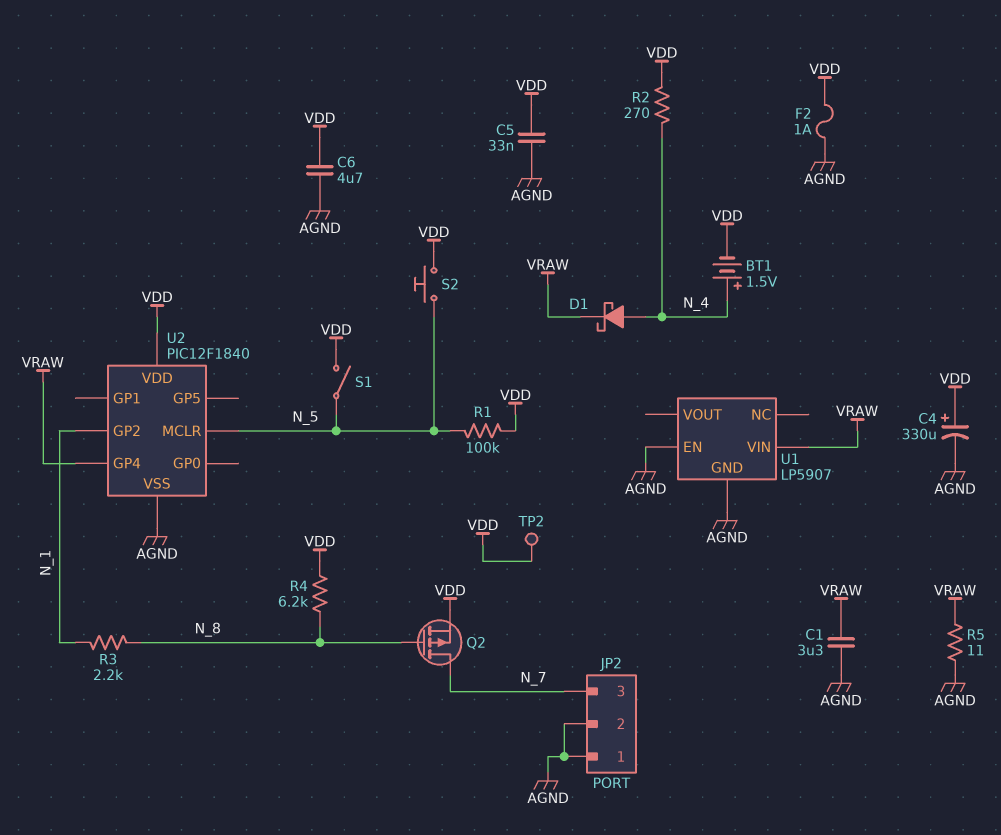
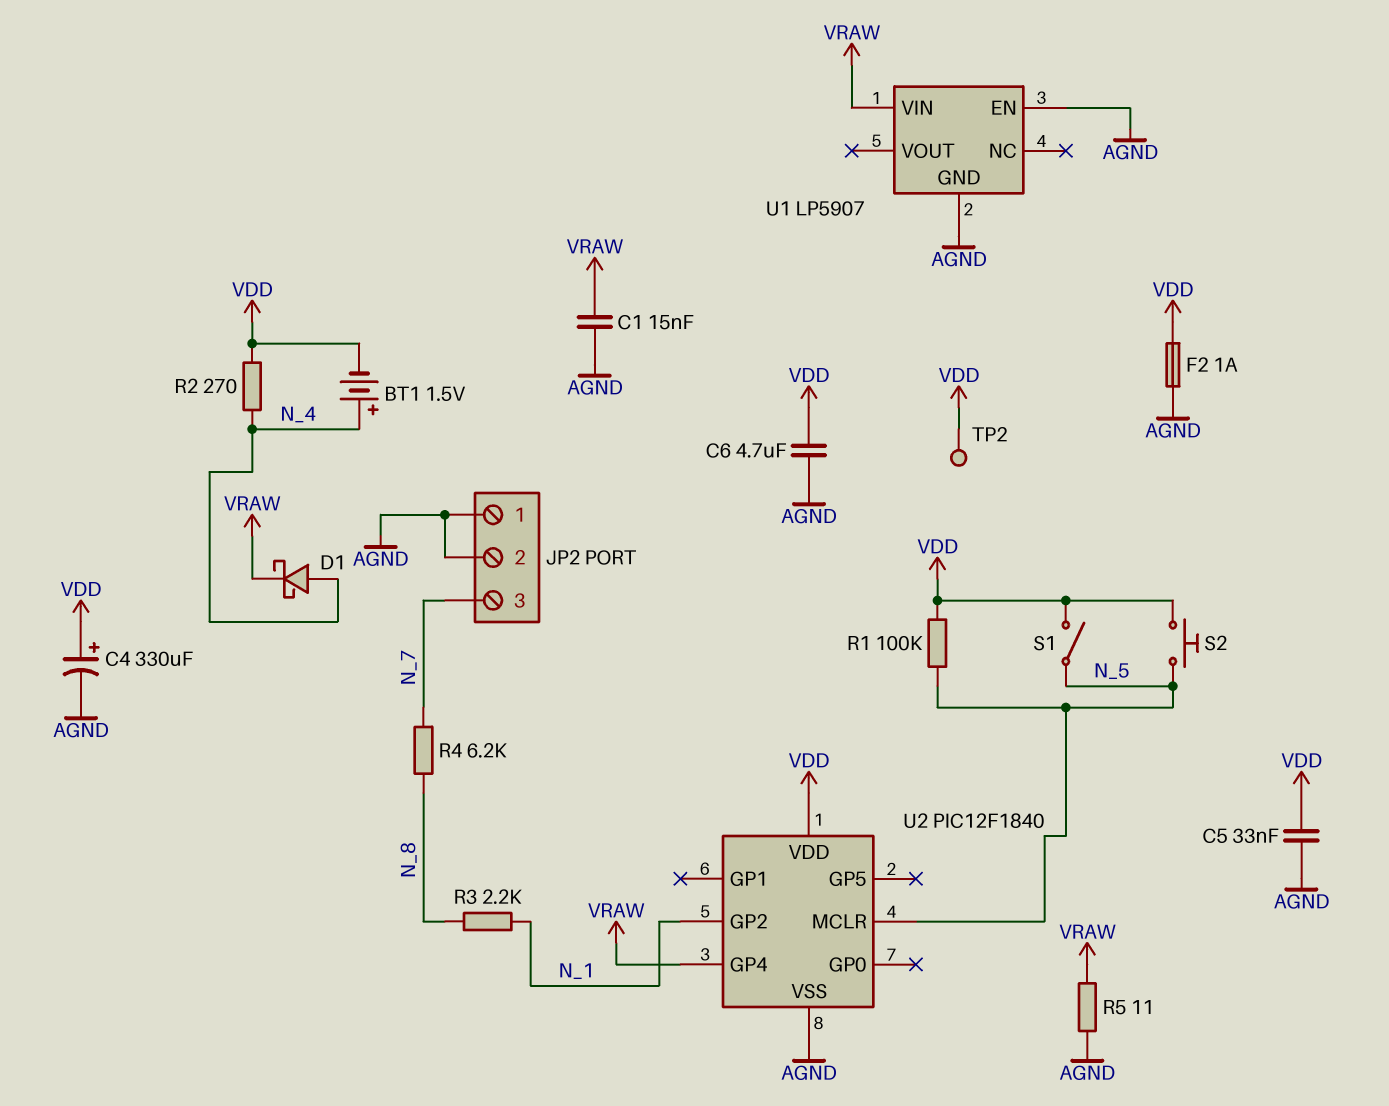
C1: 3.3uF (AGND, VRAW) -> 15nF (AGND, VRAW)
Q2: PMOS (G N_8, D N_7, S VDD) -> none
R4: 6.2k (N_8, VDD) -> 6.2k (N_7, N_8)

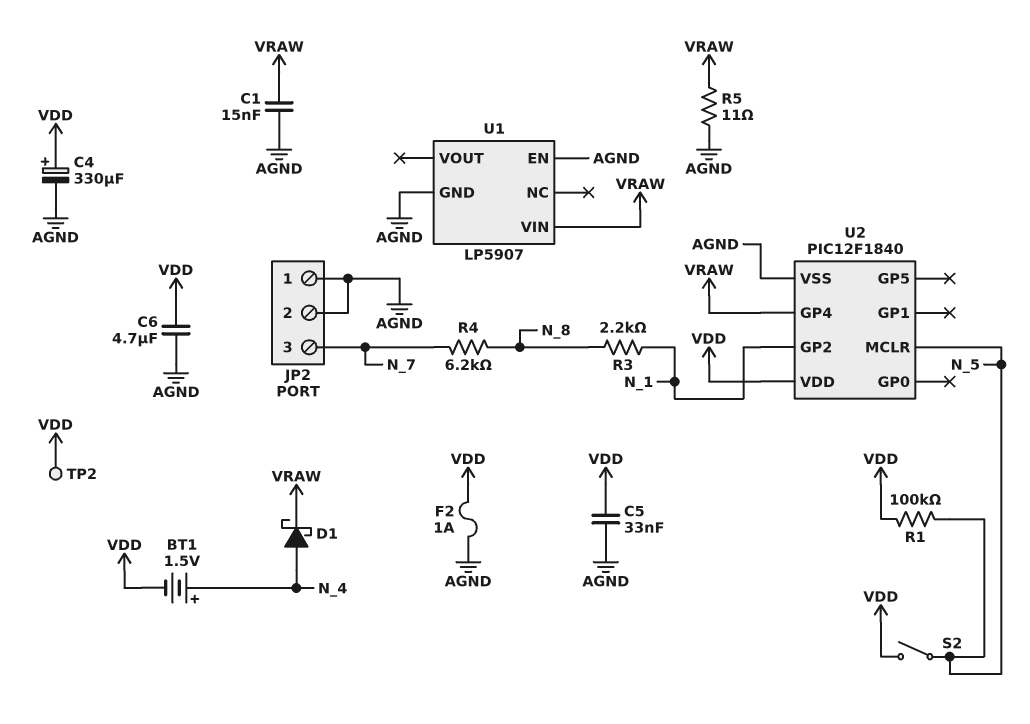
R2: 270 (N_4, VDD) -> none
S1: switch (N_5, VDD) -> none
S2: button (N_5, VDD) -> switch (N_5, VDD)

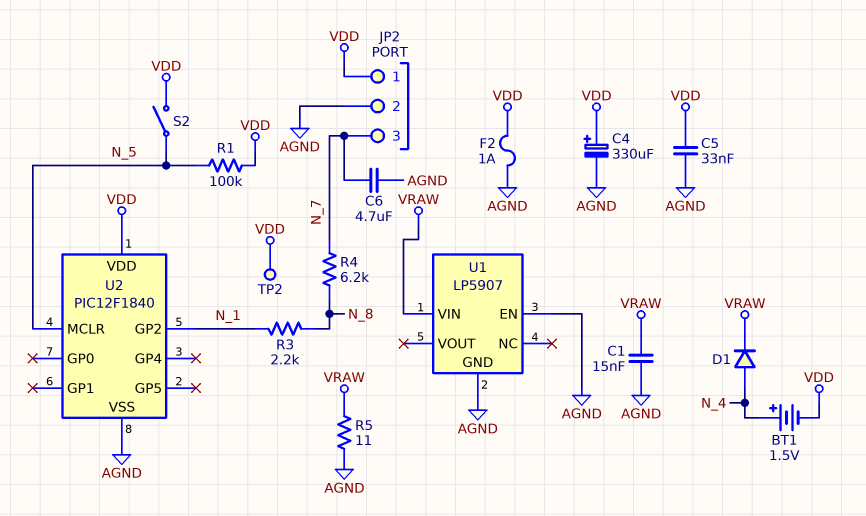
C6: 4.7uF (AGND, VDD) -> 4.7uF (AGND, N_7)
D1: schottky (A N_4, K VRAW) -> diode (A N_4, K VRAW)
JP2 pin 1: AGND -> VDD
U2 pin GP4: VRAW -> none

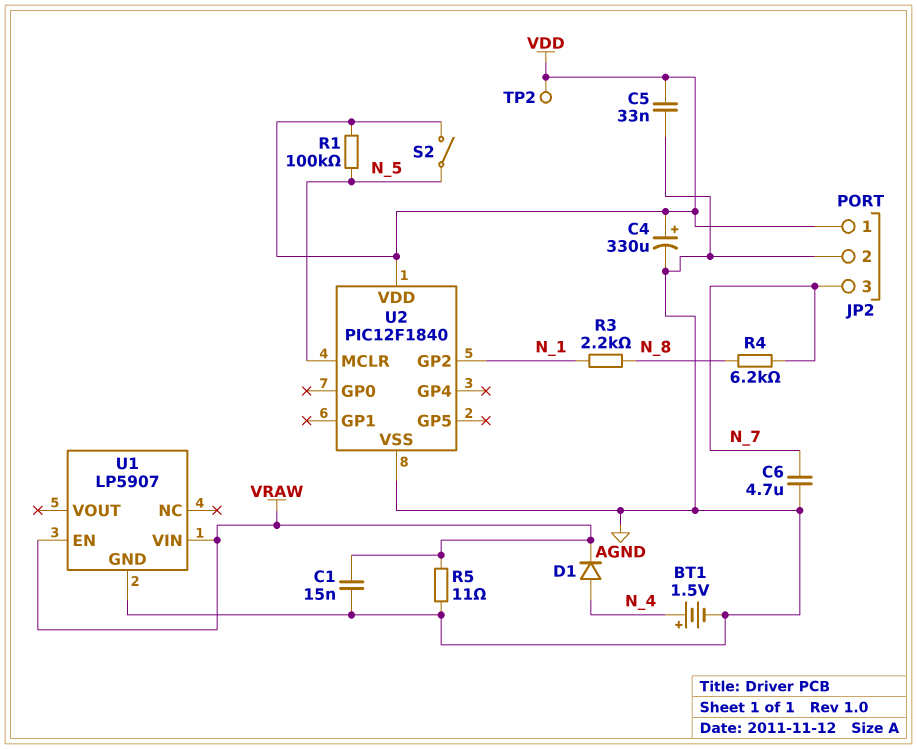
BT1: 1.5V (plus N_4, minus VDD) -> 1.5V (plus N_4, minus AGND)
F2: 1A (AGND, VDD) -> none
U1 pin EN: AGND -> VRAW

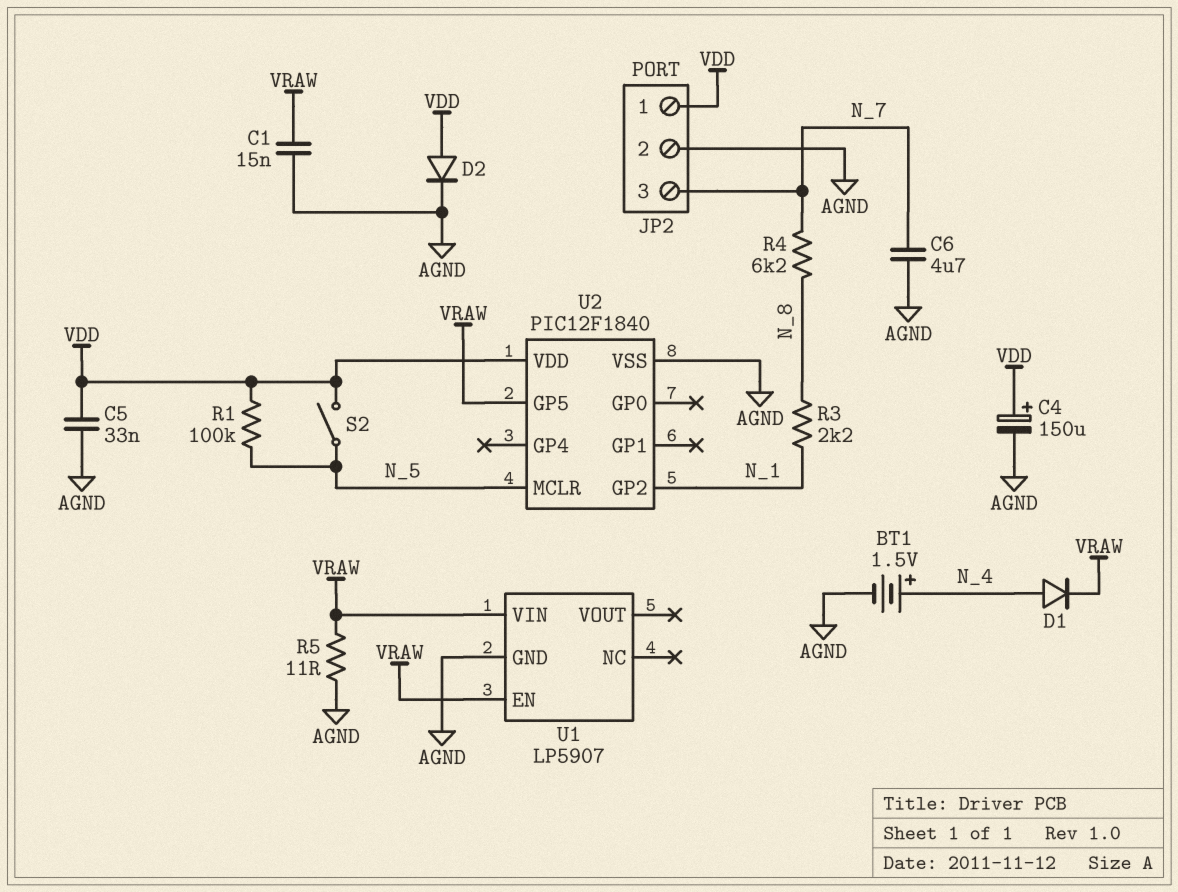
C4: 330uF (plus VDD, minus AGND) -> 150uF (plus VDD, minus AGND)
D2: none -> diode (A VDD, K AGND)
TP2: test point (VDD) -> none
U2 pin GP5: none -> VRAW

